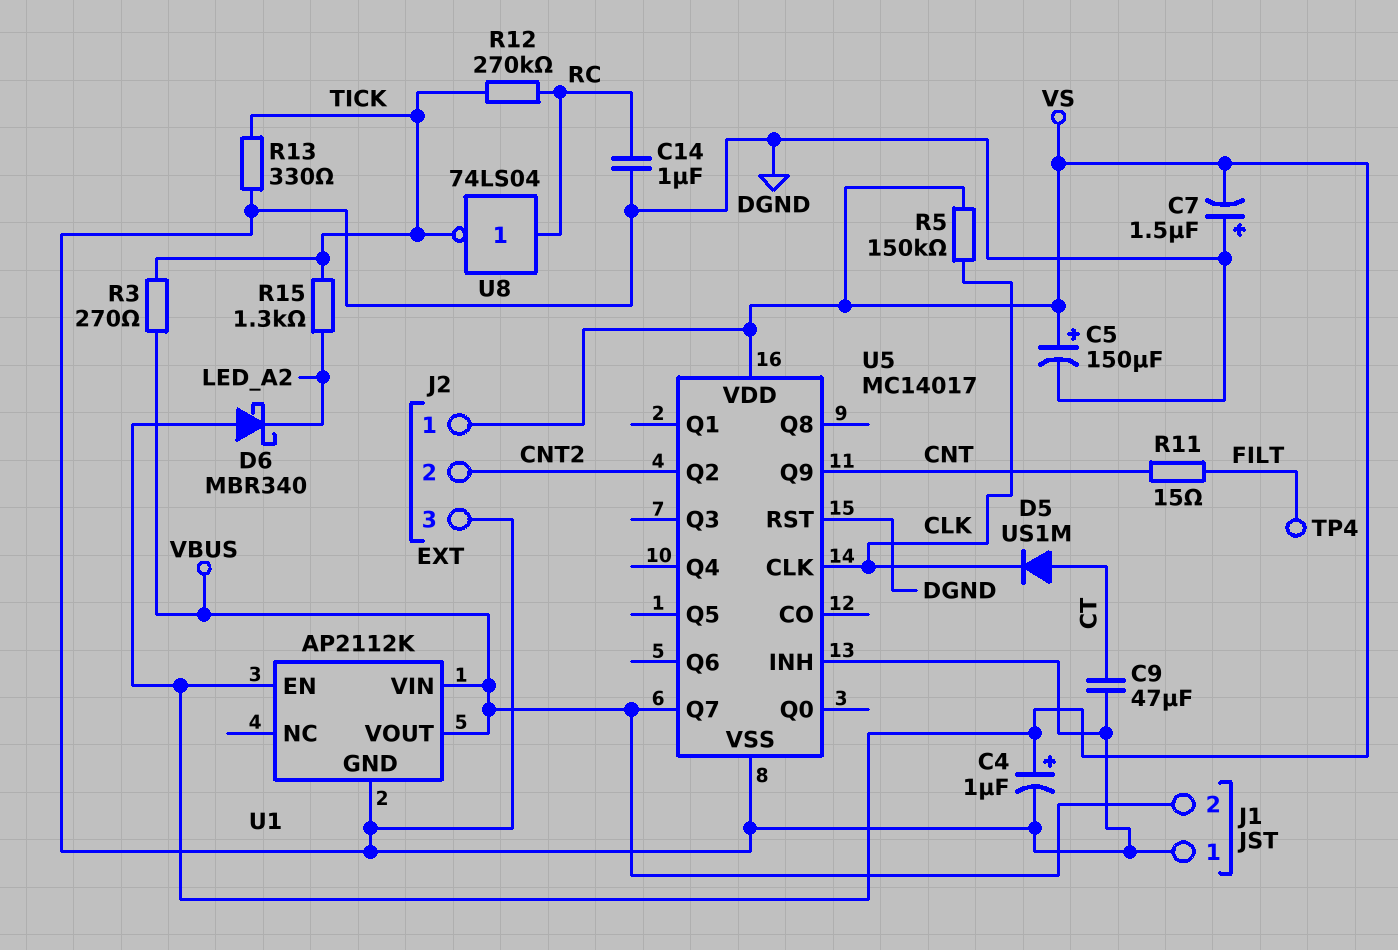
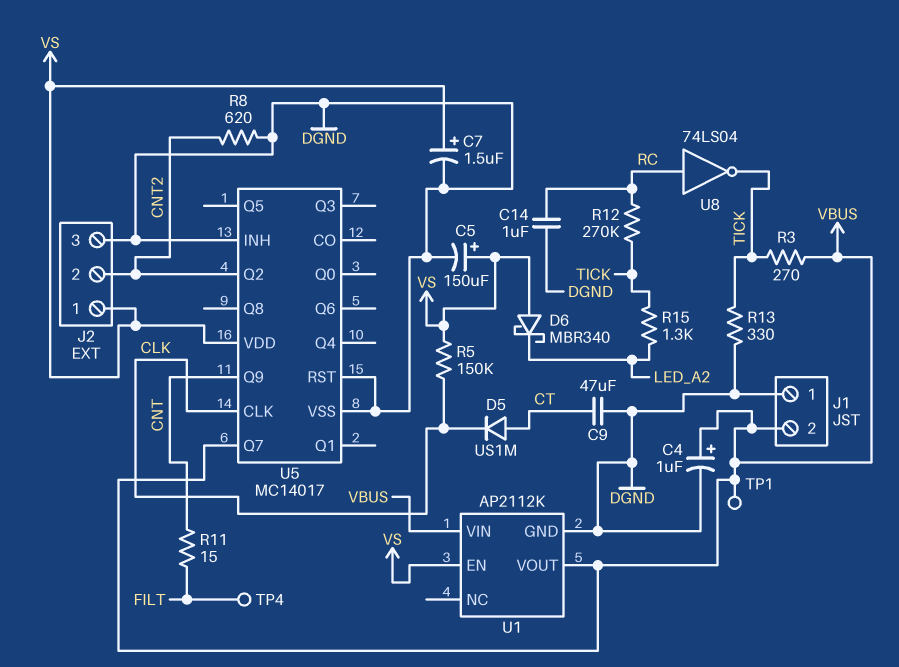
C4: 1uF (plus VS, minus DGND) -> 1uF (plus VBUS, minus DGND)
C7: 1.5uF (plus DGND, minus VS) -> 1.5uF (plus VS, minus DGND)
R8: none -> 620 (CNT2, DGND)
TP1: none -> test point (VBUS)

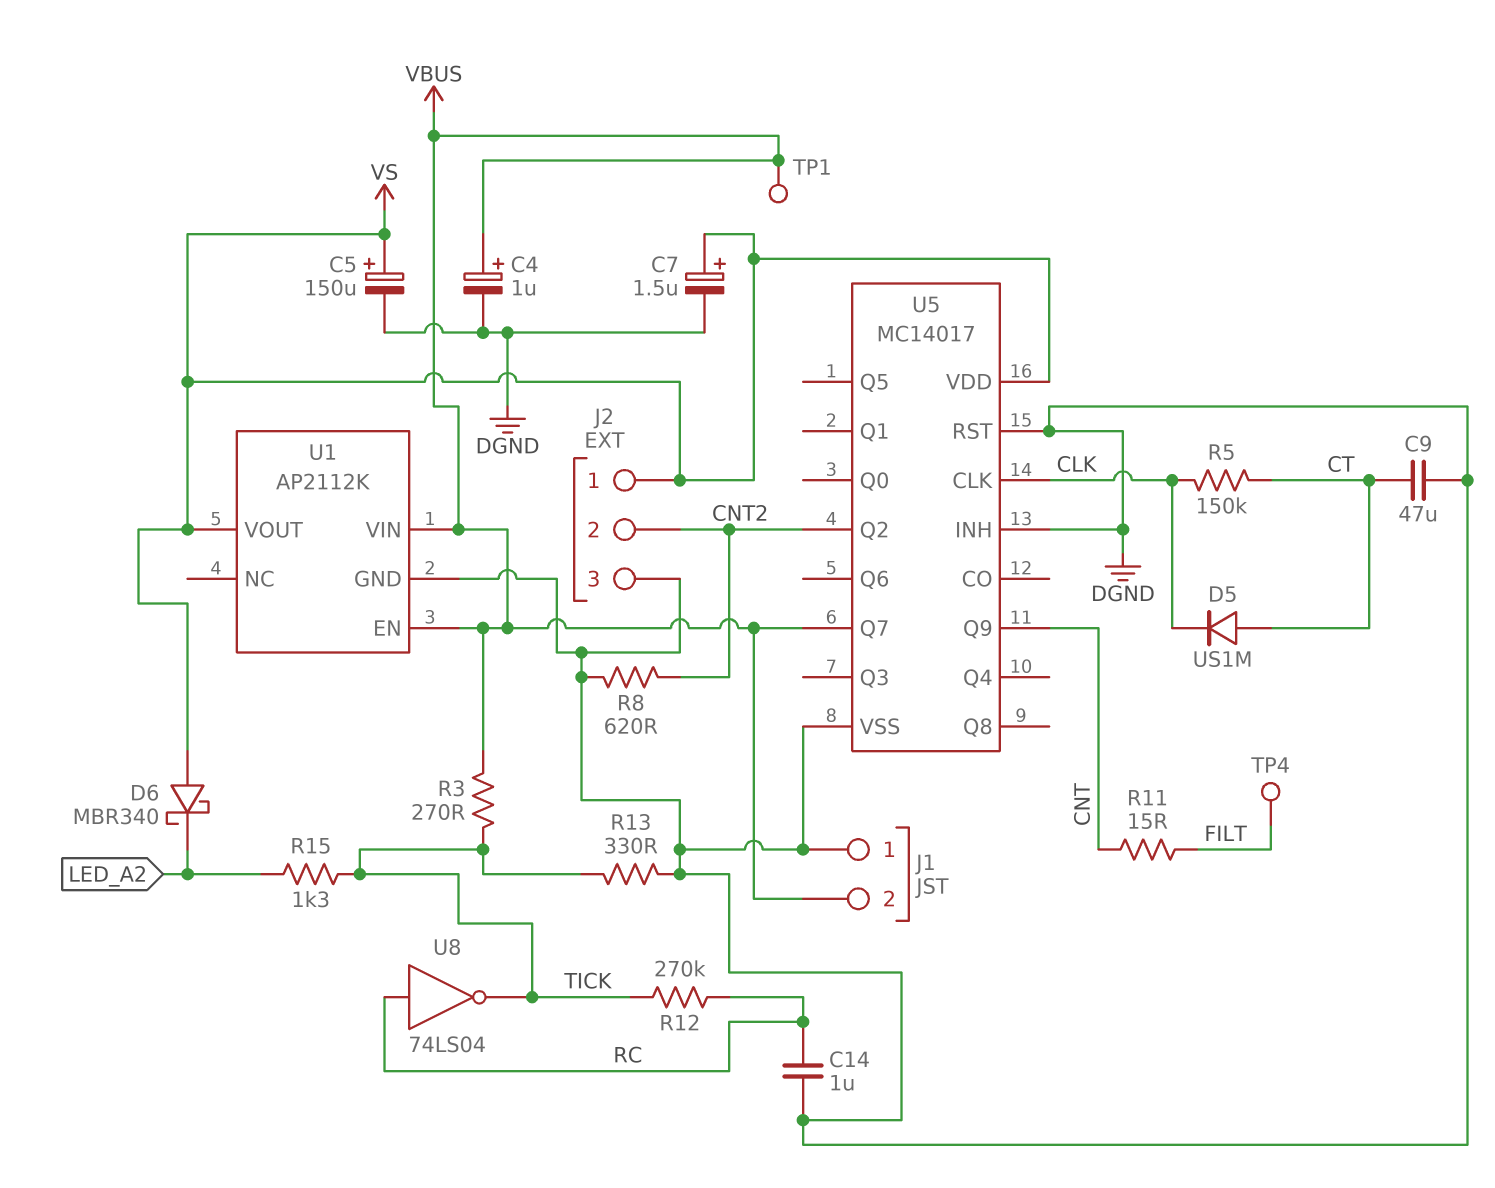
R5: 150k (CLK, VS) -> 150k (CLK, CT)
U1 pin EN: VS -> VBUS
U1 pin VOUT: VBUS -> VS

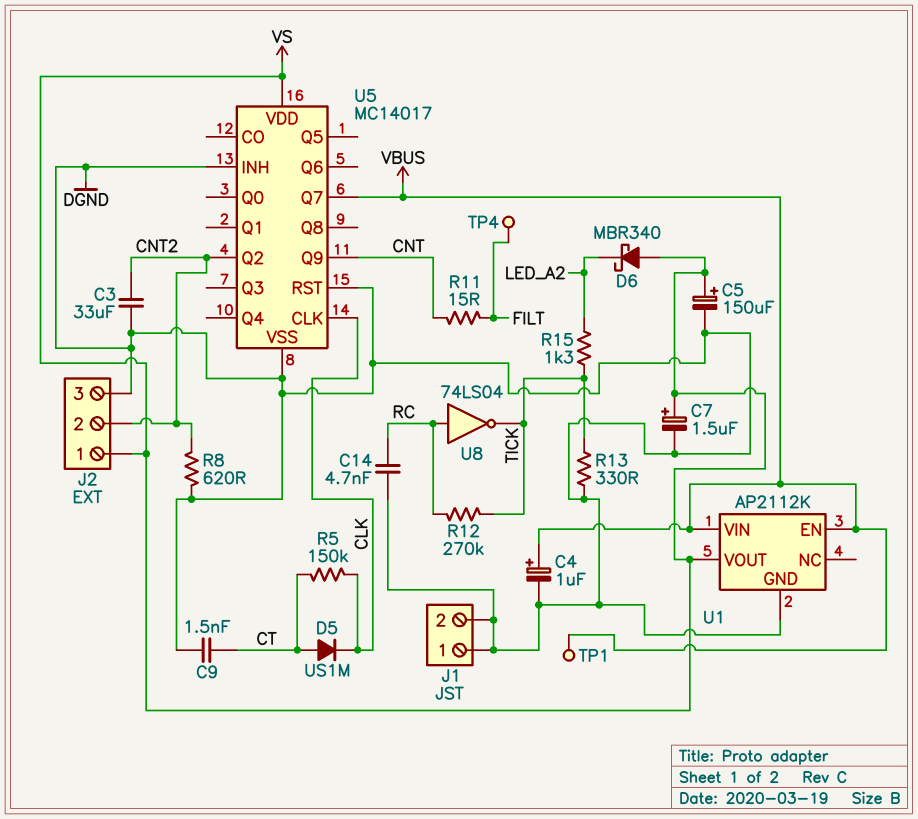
C3: none -> 33uF (CNT2, DGND)
C9: 47uF (CT, DGND) -> 1.5nF (CT, DGND)
C14: 1uF (DGND, RC) -> 4.7nF (DGND, RC)
J1 pin 2: VBUS -> DGND
R3: 270 (TICK, VBUS) -> none

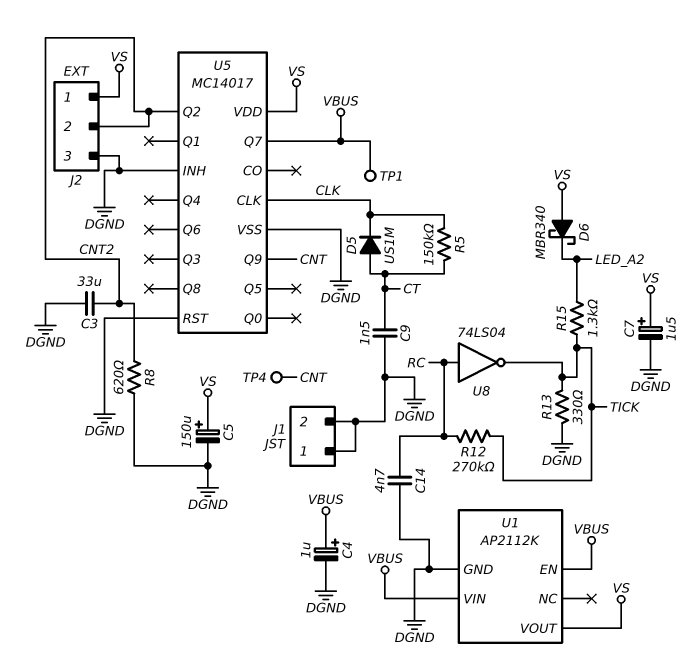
R11: 15 (CNT, FILT) -> none
TP4: test point (FILT) -> test point (CNT)

